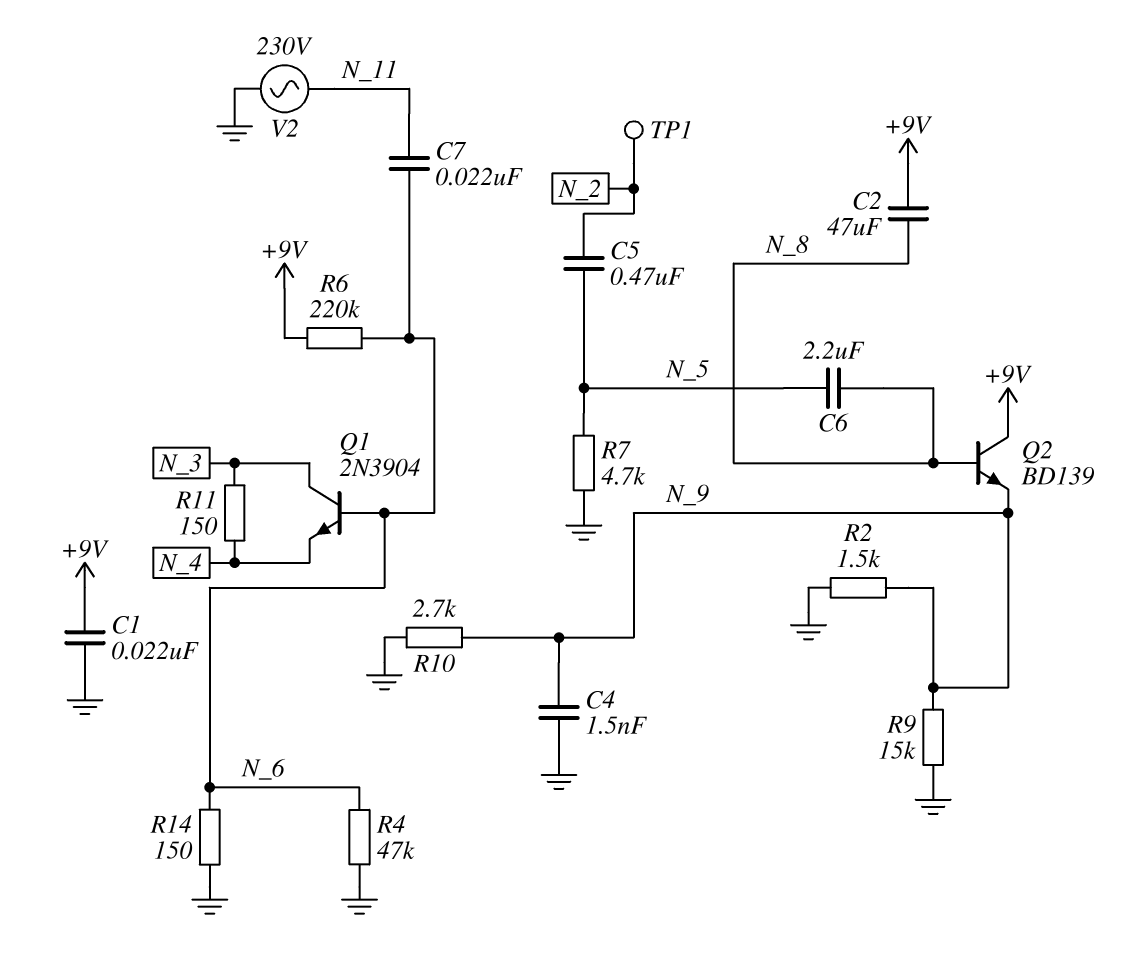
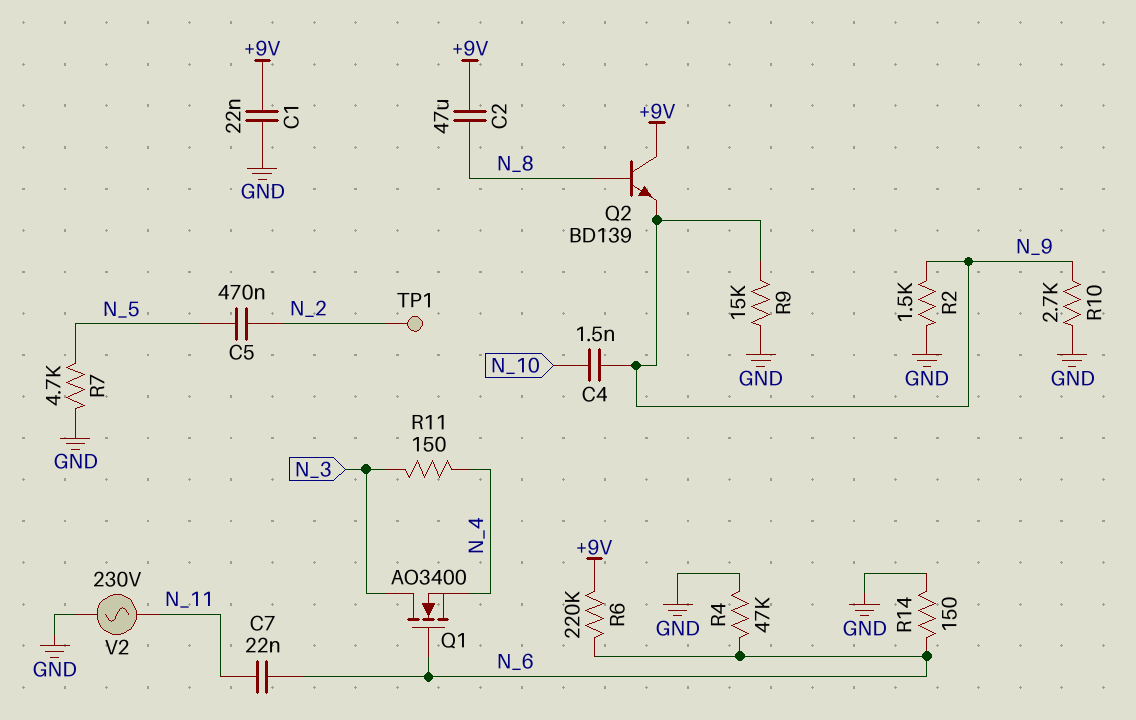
C4: 1.5nF (GND, N_9) -> 1.5nF (N_9, N_10)
C6: 2.2uF (N_5, N_8) -> none
Q1: NPN 2N3904 (B N_6, C N_3, E N_4) -> NMOS AO3400 (G N_6, D N_3, S N_4)

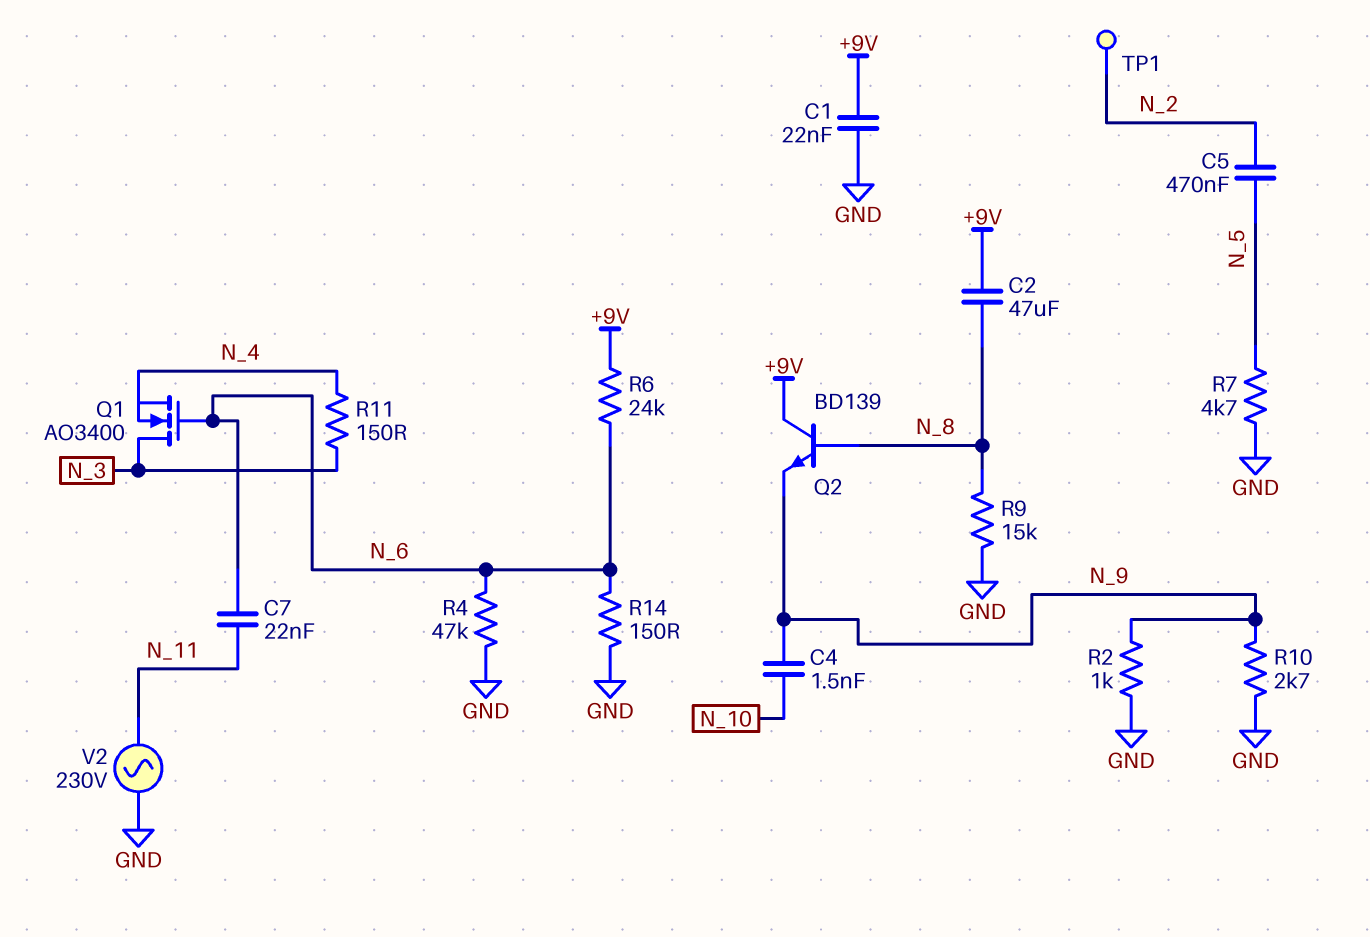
R2: 1.5k (GND, N_9) -> 1k (GND, N_9)
R6: 220k (+9V, N_6) -> 24k (+9V, N_6)
R9: 15k (GND, N_9) -> 15k (GND, N_8)

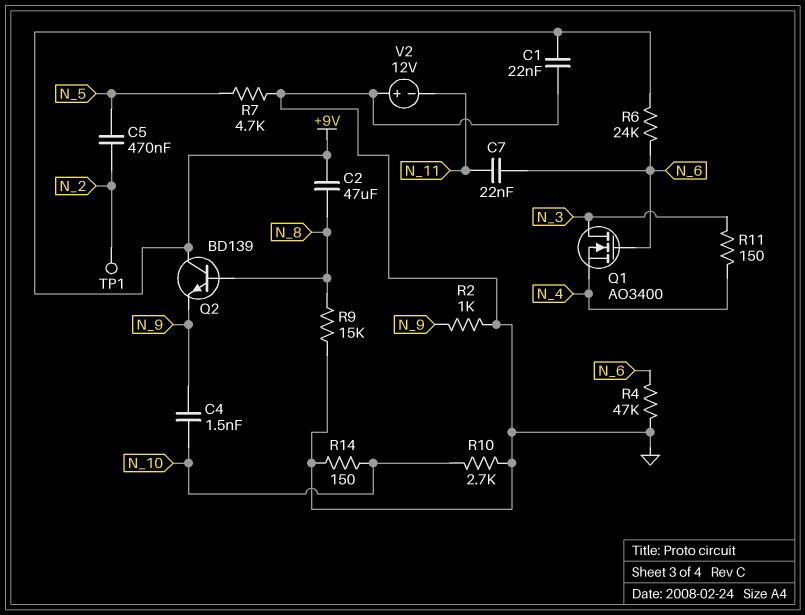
R10: 2.7k (GND, N_9) -> 2.7k (GND, N_10)
R14: 150 (GND, N_6) -> 150 (GND, N_10)
V2: AC 230V (GND, N_11) -> 12V (plus GND, minus N_11)

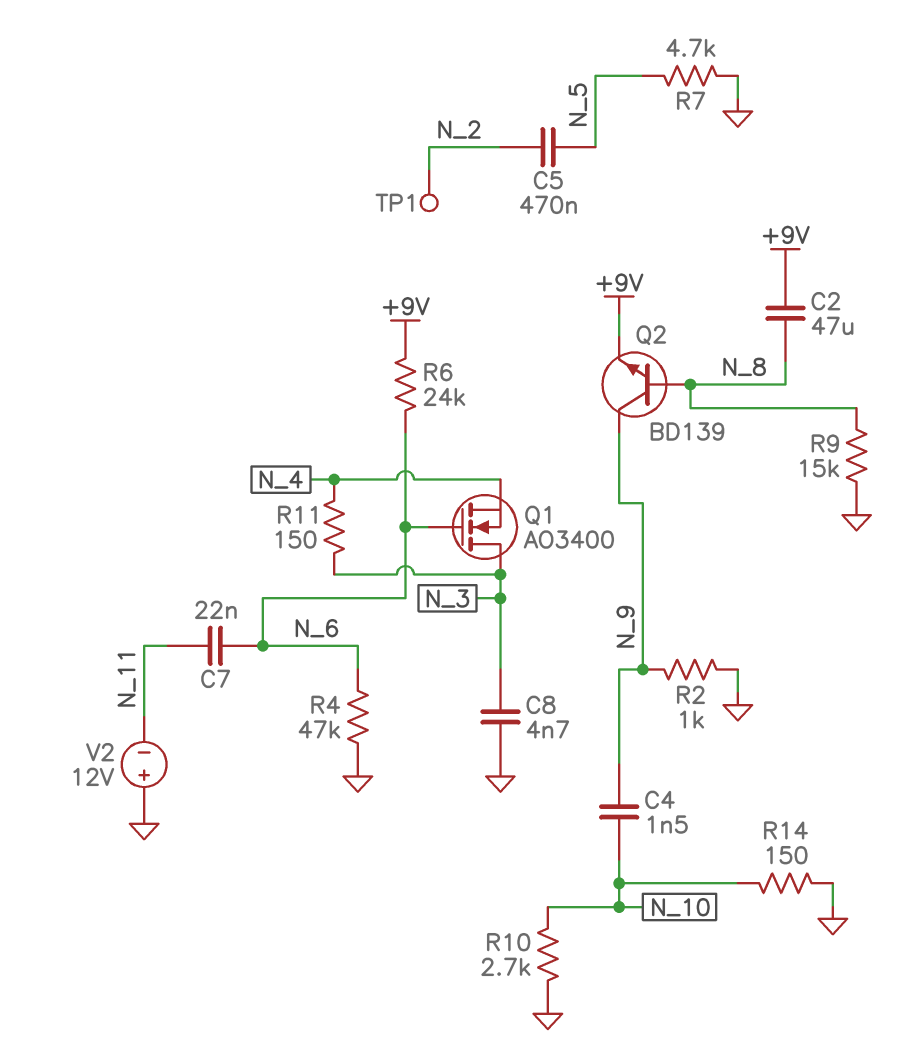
C1: 22nF (+9V, GND) -> none
C8: none -> 4.7nF (GND, N_3)
Q2: NPN BD139 (B N_8, C +9V, E N_9) -> NPN BD139 (B N_8, C N_9, E +9V)

